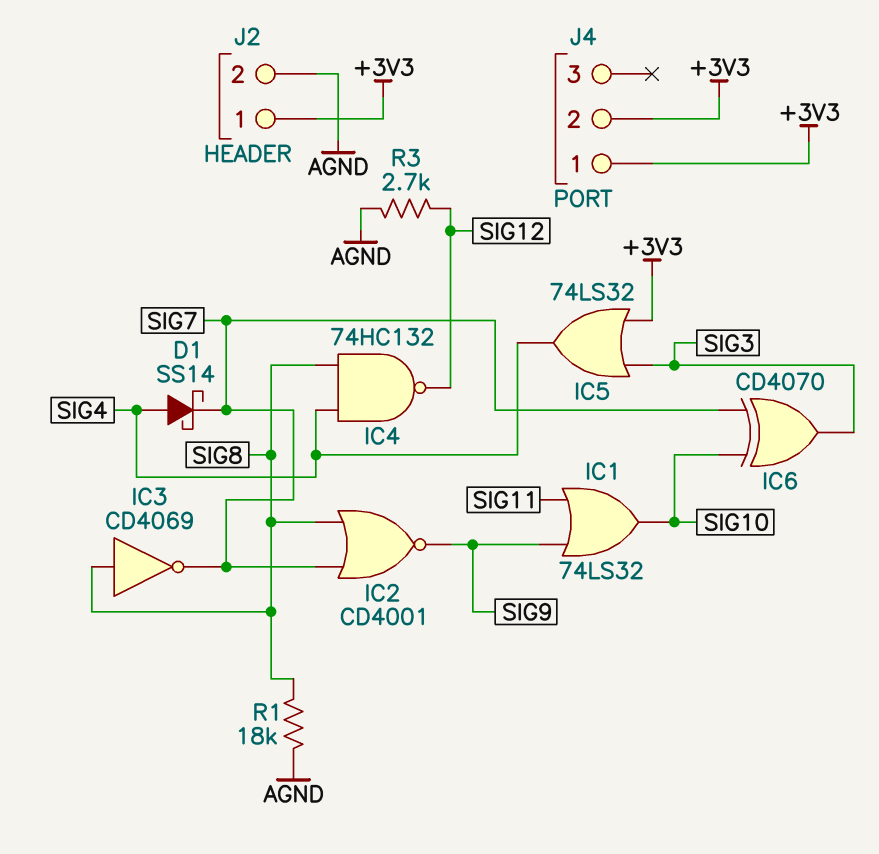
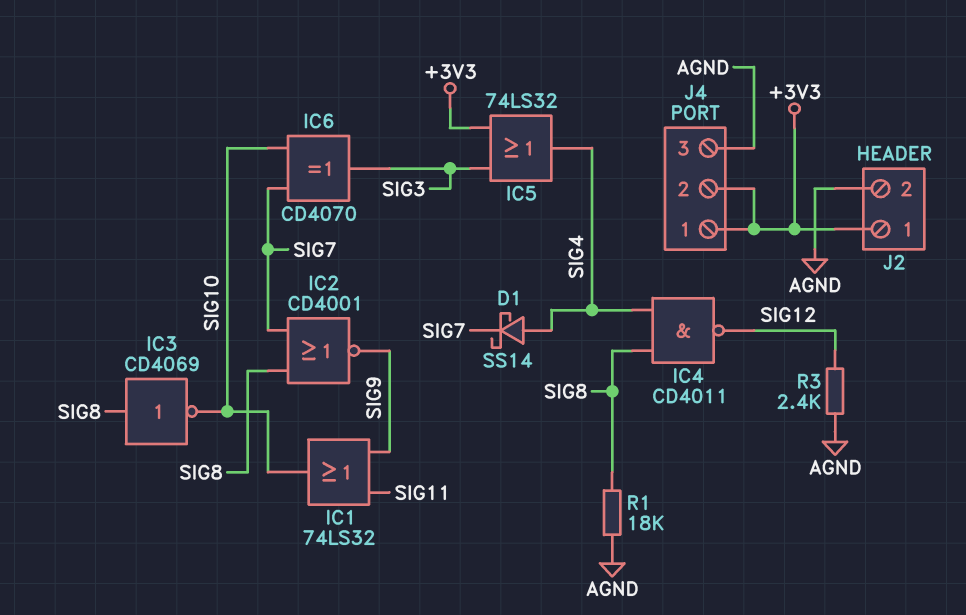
IC3: NOT CD4069 (in SIG8, out SIG7) -> NOT CD4069 (in SIG8, out SIG10)
IC4: NAND 74HC132 (in SIG4, in SIG8, out SIG12) -> NAND CD4011 (in SIG4, in SIG8, out SIG12)
J4 pin 3: none -> AGND
R3: 2.7k (AGND, SIG12) -> 2.4k (AGND, SIG12)

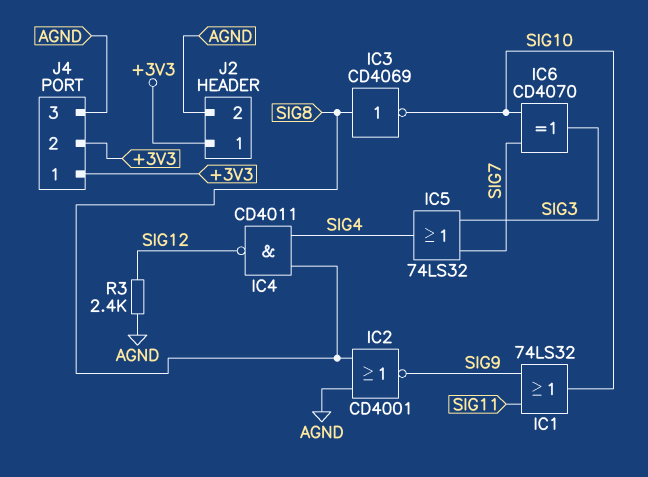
D1: schottky SS14 (A SIG4, K SIG7) -> none
IC2: NOR CD4001 (in SIG7, in SIG8, out SIG9) -> NOR CD4001 (in AGND, in SIG8, out SIG9)
IC5: OR 74LS32 (in +3V3, in SIG3, out SIG4) -> OR 74LS32 (in SIG3, in SIG7, out SIG4)
R1: 18k (AGND, SIG8) -> none

